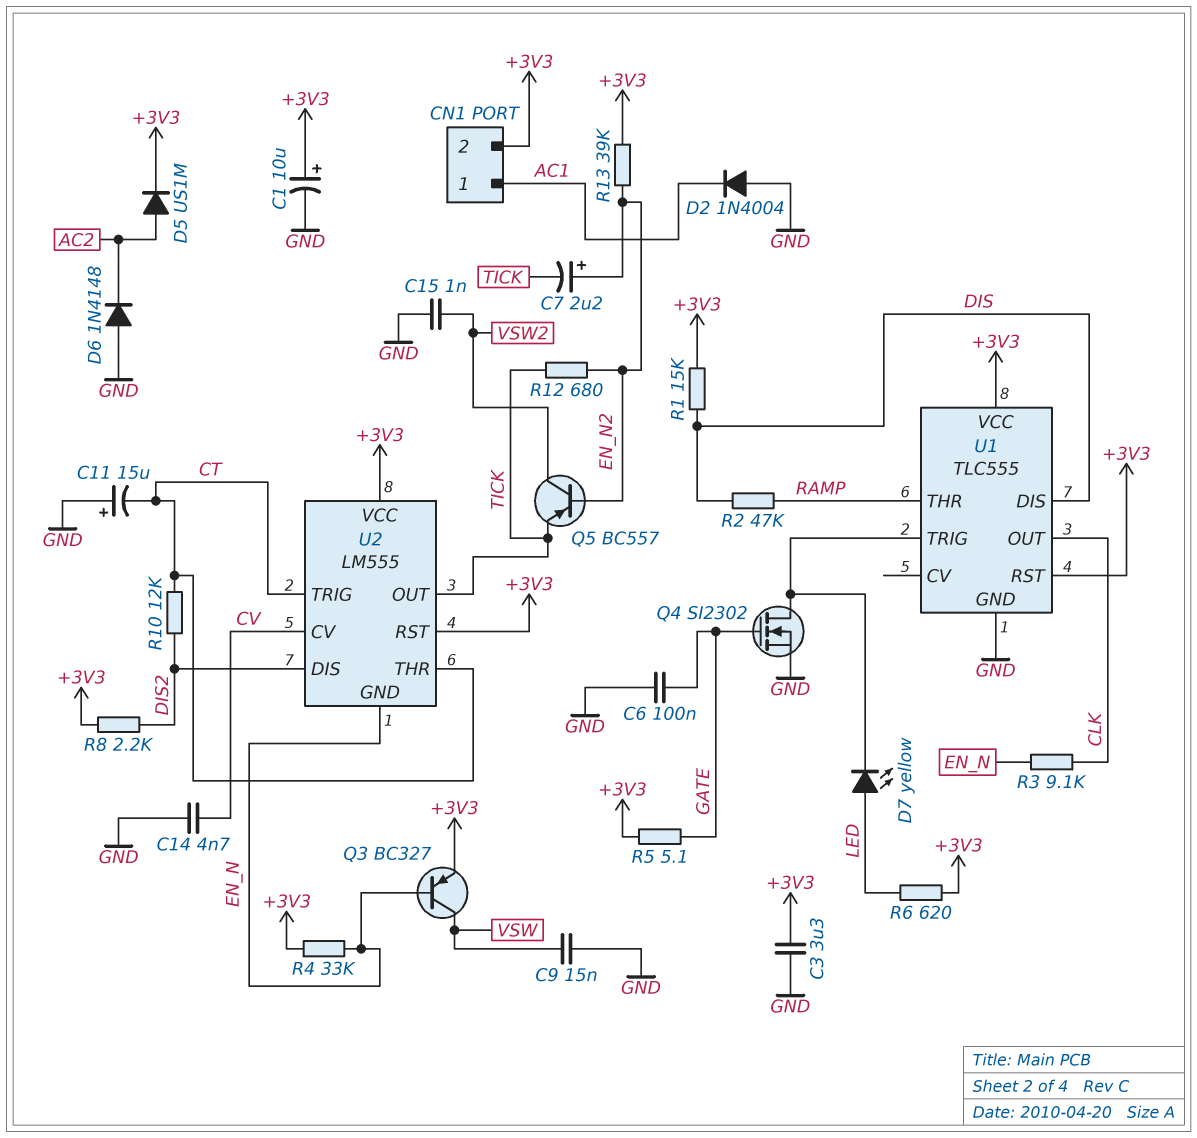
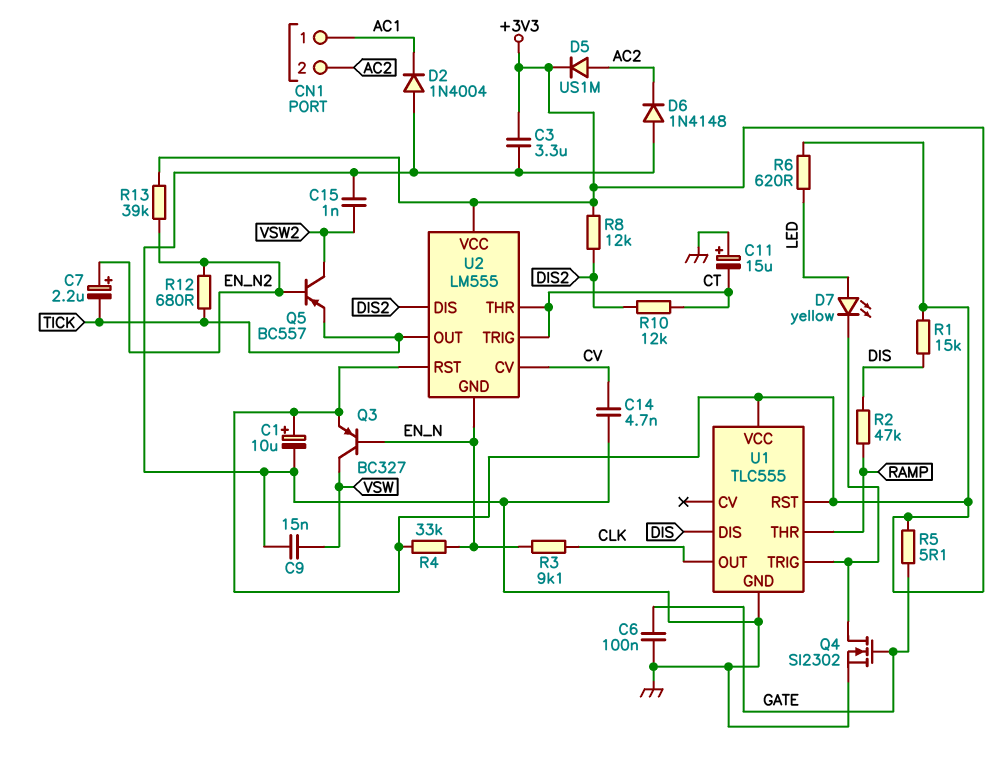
CN1 pin 2: +3V3 -> AC2
R8: 2.2k (+3V3, DIS2) -> 12k (+3V3, DIS2)

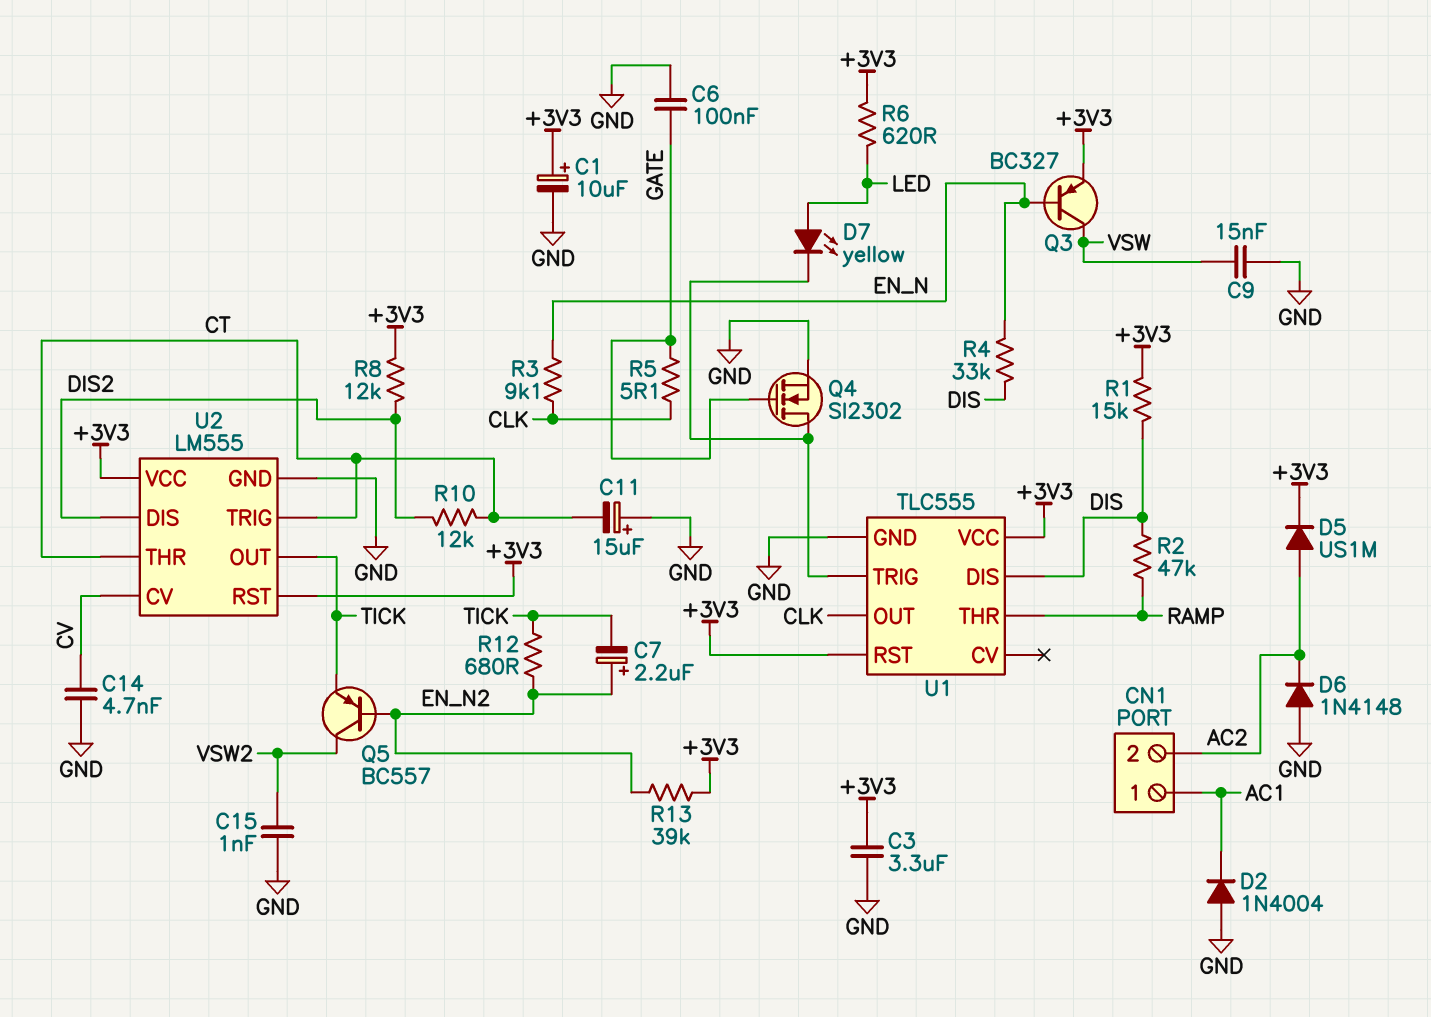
R4: 33k (+3V3, EN_N) -> 33k (DIS, EN_N)
R5: 5.1 (+3V3, GATE) -> 5.1 (CLK, GATE)
U2 pin GND: EN_N -> GND

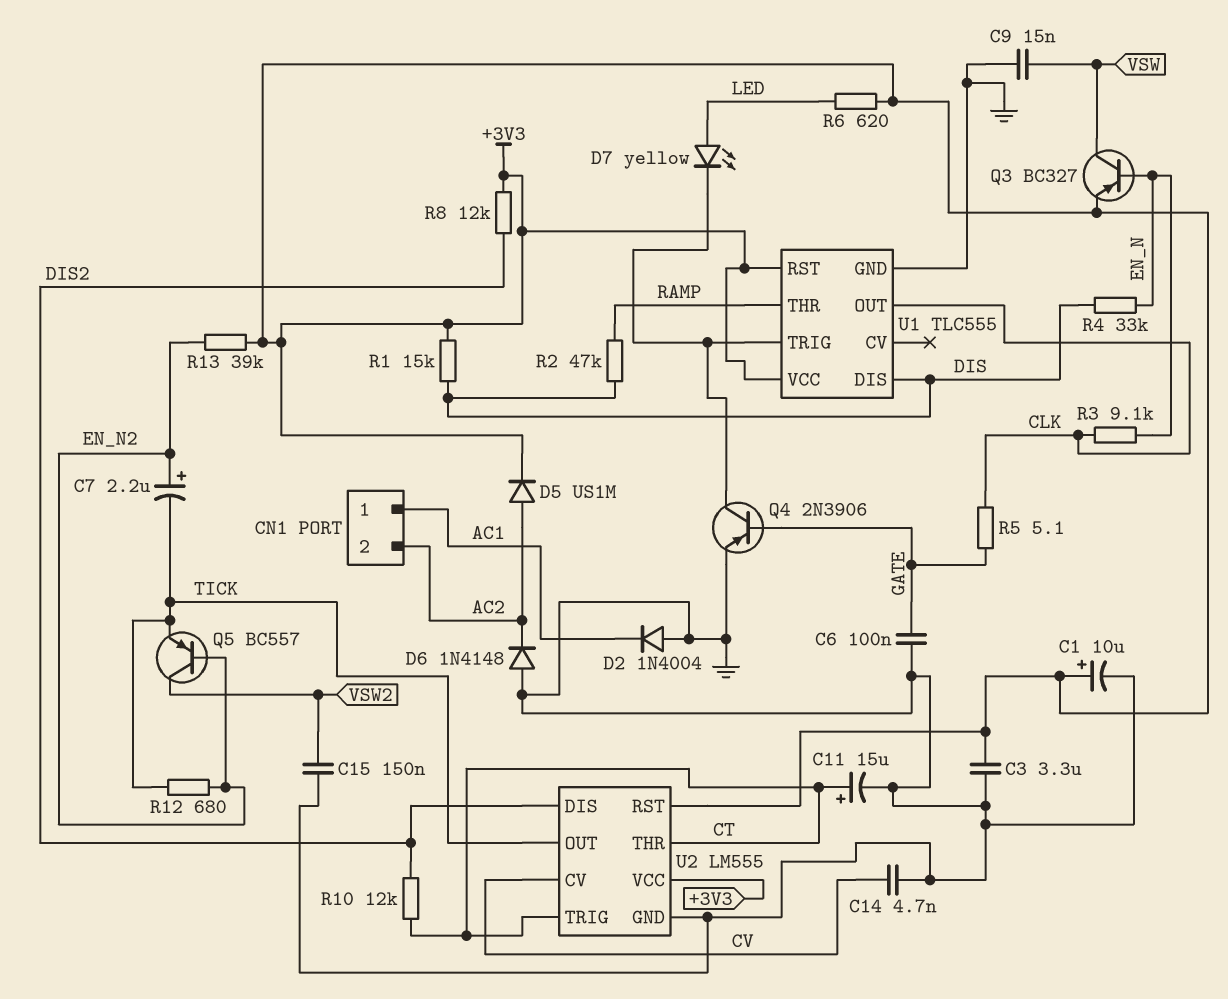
C11: 15uF (plus GND, minus CT) -> 15uF (plus CT, minus GND)
C15: 1nF (GND, VSW2) -> 150nF (GND, VSW2)
Q4: NMOS SI2302 (G GATE, D U1/TRIG, S GND) -> PNP 2N3906 (B GATE, C U1/TRIG, E GND)

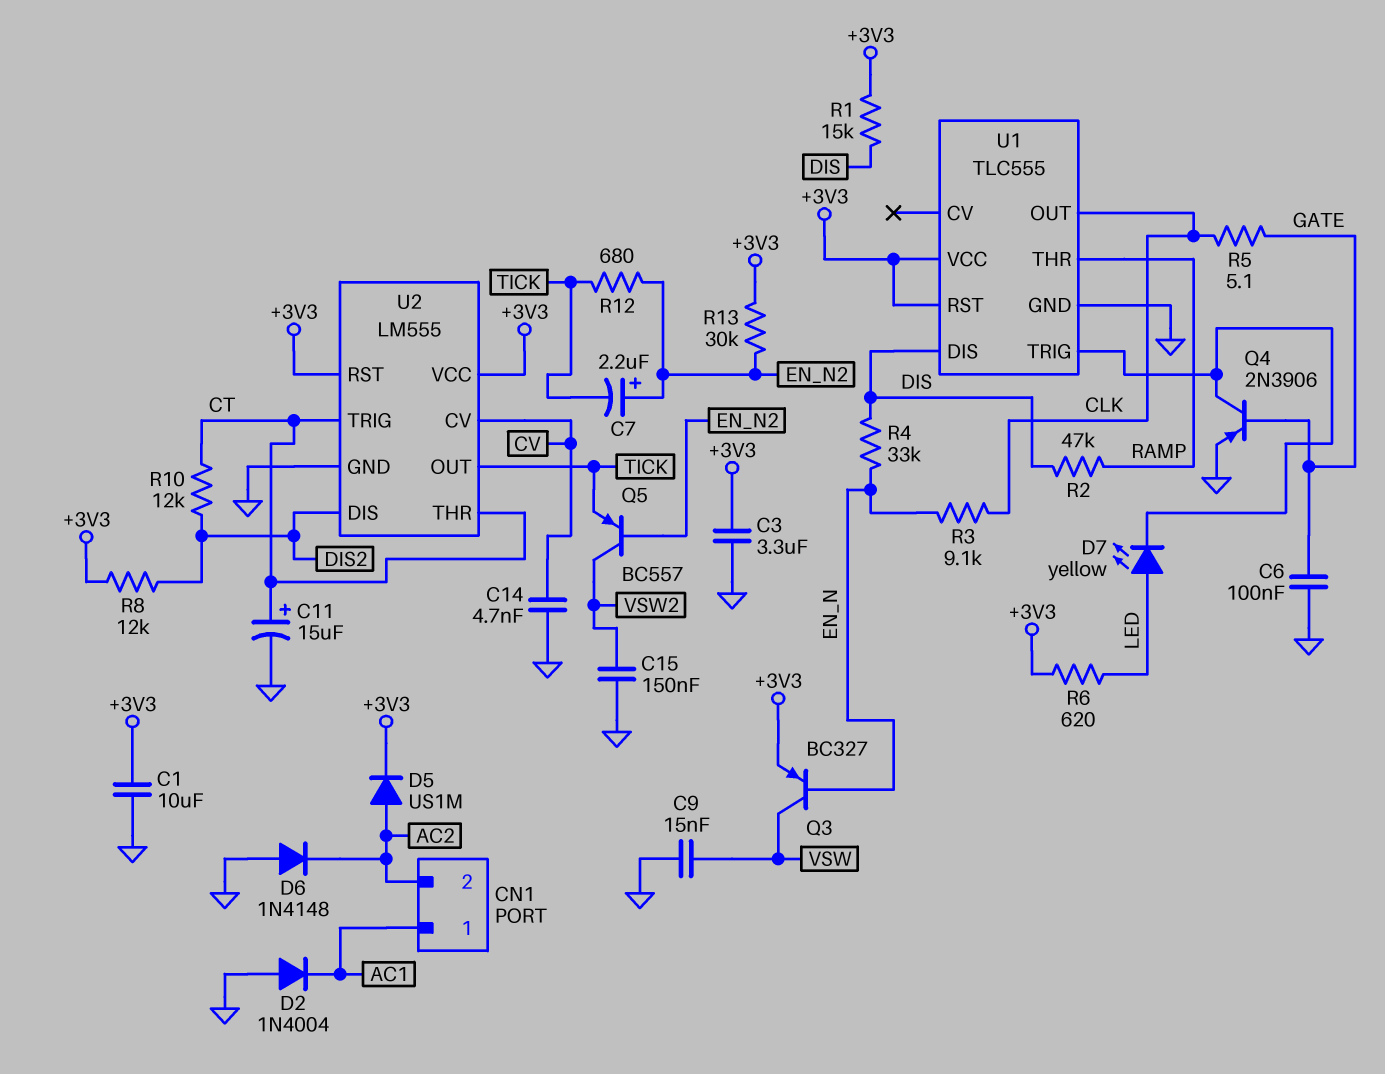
C1: 10uF (plus +3V3, minus GND) -> 10uF (+3V3, GND)
R13: 39k (+3V3, EN_N2) -> 30k (+3V3, EN_N2)

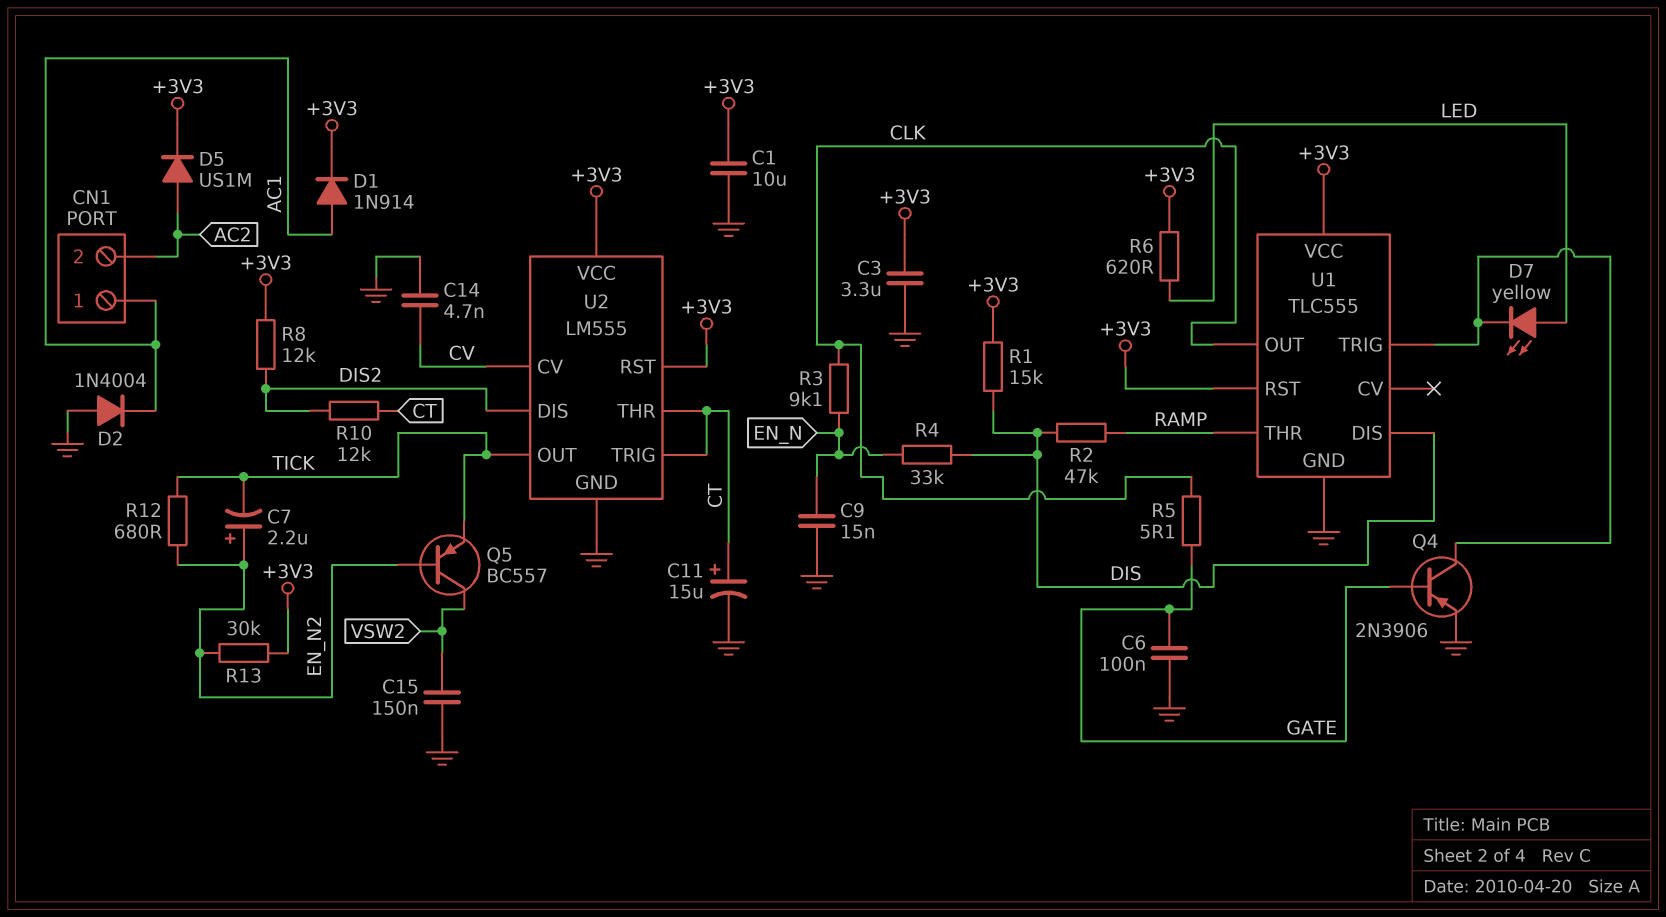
C9: 15nF (GND, VSW) -> 15nF (EN_N, GND)
D1: none -> diode 1N914 (A AC1, K +3V3)
D6: diode 1N4148 (A GND, K AC2) -> none
Q3: PNP BC327 (B EN_N, C VSW, E +3V3) -> none

